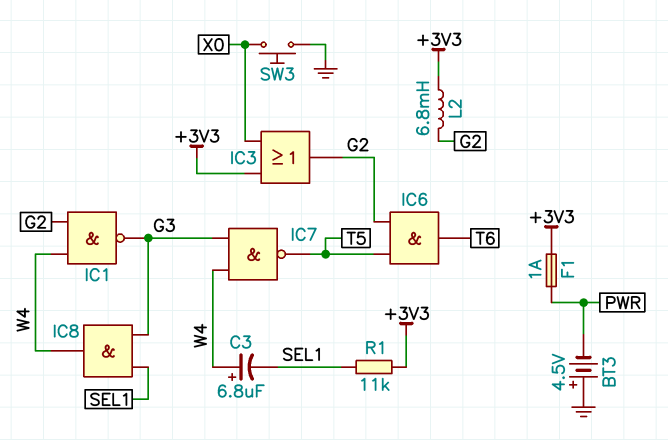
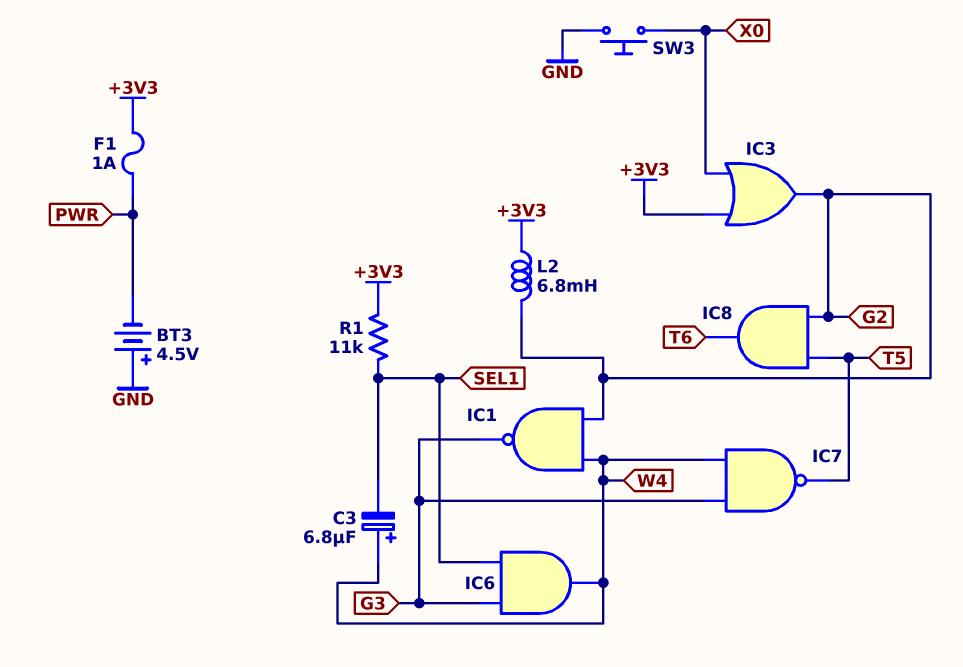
IC6: AND (in G2, in T5, out T6) -> AND (in G3, in SEL1, out W4)
IC8: AND (in G3, in SEL1, out W4) -> AND (in G2, in T5, out T6)

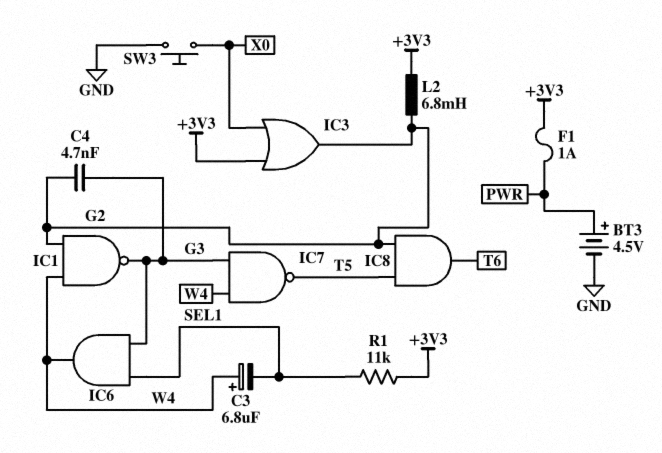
BT3: 4.5V (plus GND, minus PWR) -> 4.5V (plus PWR, minus GND)
C4: none -> 4.7nF (G2, G3)

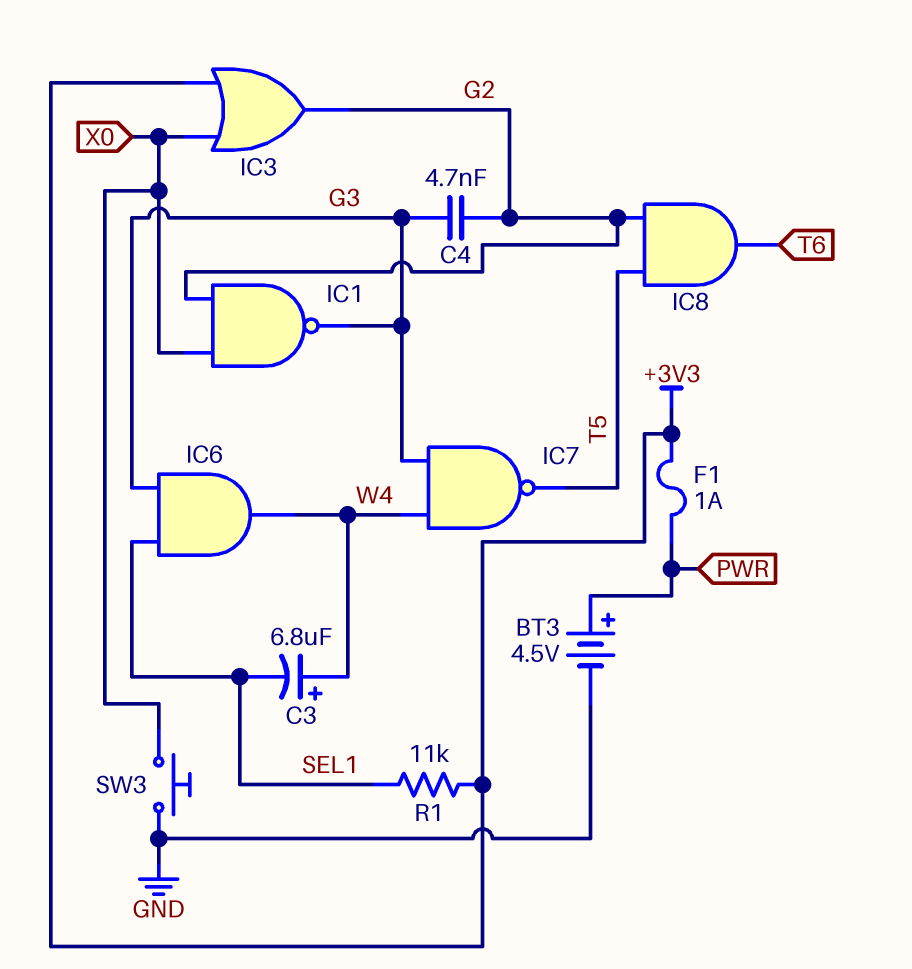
IC1: NAND (in G2, in W4, out G3) -> NAND (in G2, in X0, out G3)
L2: 6.8mH (+3V3, G2) -> none

